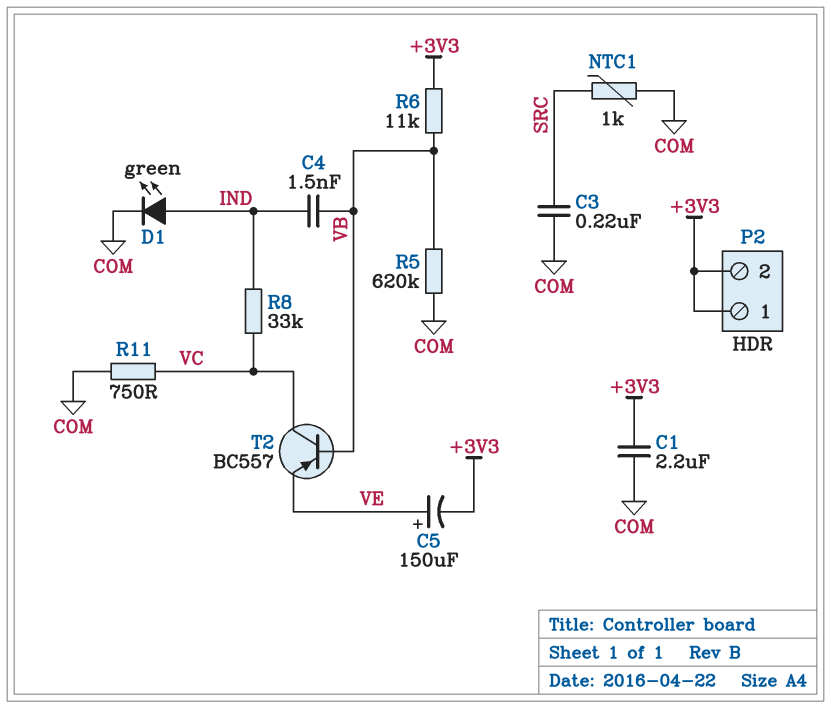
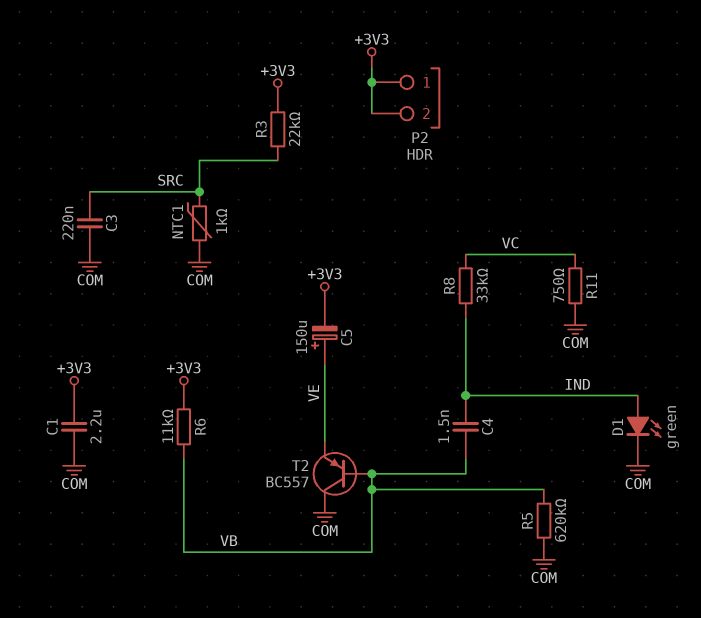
R3: none -> 22k (+3V3, SRC)
T2: PNP BC557 (B VB, C VC, E VE) -> PNP BC557 (B VB, C COM, E VE)

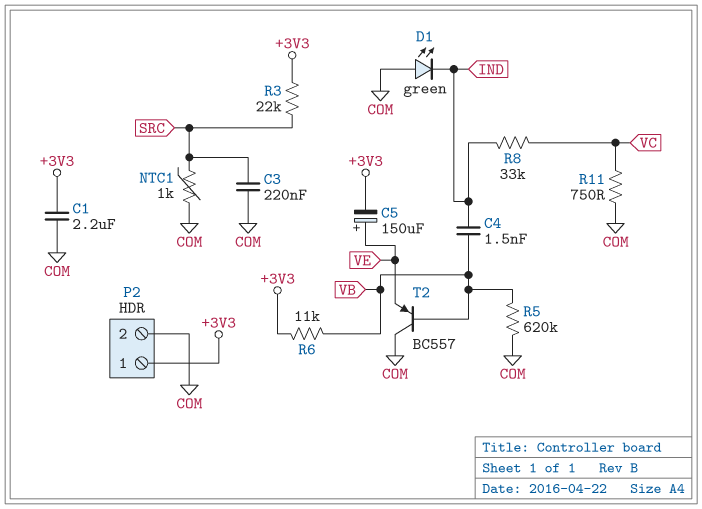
D1: LED green (A IND, K COM) -> LED green (A COM, K IND)
P2 pin 2: +3V3 -> COM

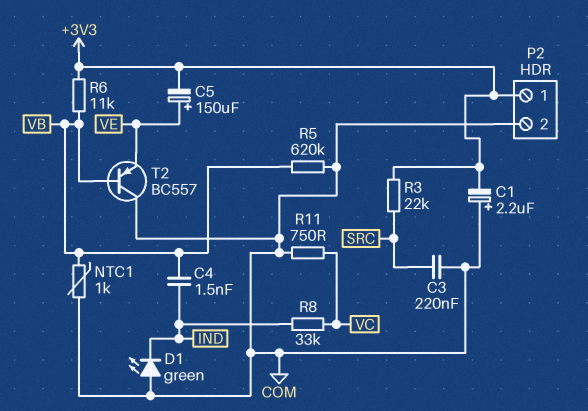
C1: 2.2uF (+3V3, COM) -> 2.2uF (plus COM, minus +3V3)
NTC1: 1k (COM, SRC) -> 1k (COM, VB)

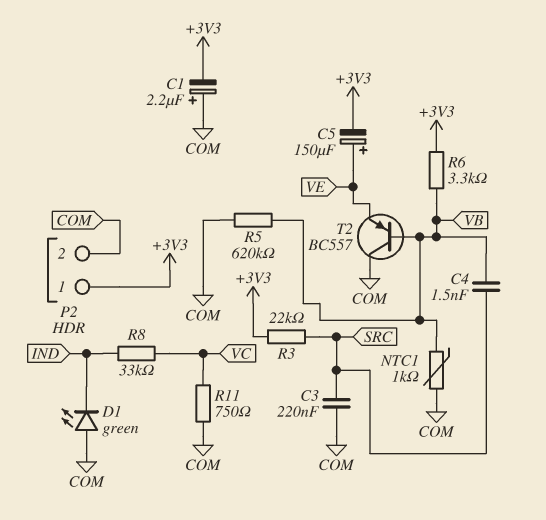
C4: 1.5nF (IND, VB) -> 1.5nF (SRC, VB)
R6: 11k (+3V3, VB) -> 3.3k (+3V3, VB)

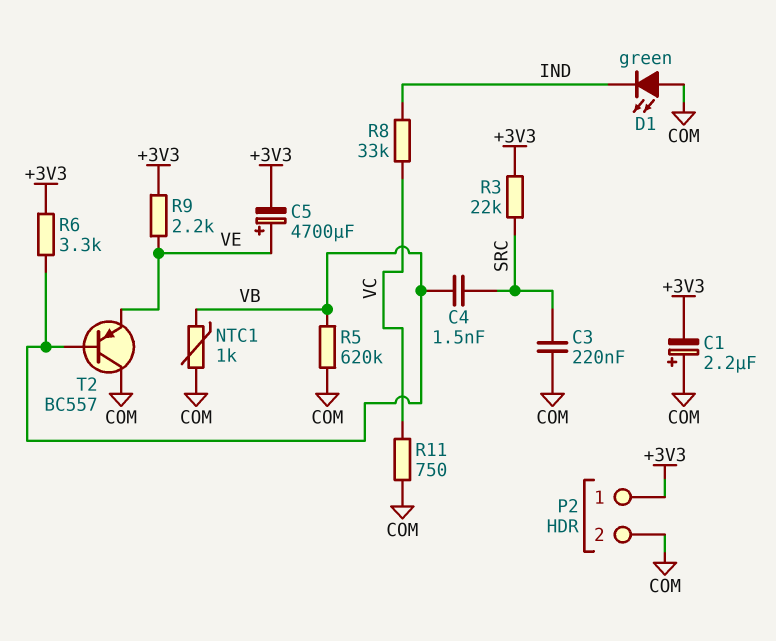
C5: 150uF (plus VE, minus +3V3) -> 4700uF (plus VE, minus +3V3)
R9: none -> 2.2k (+3V3, VE)

